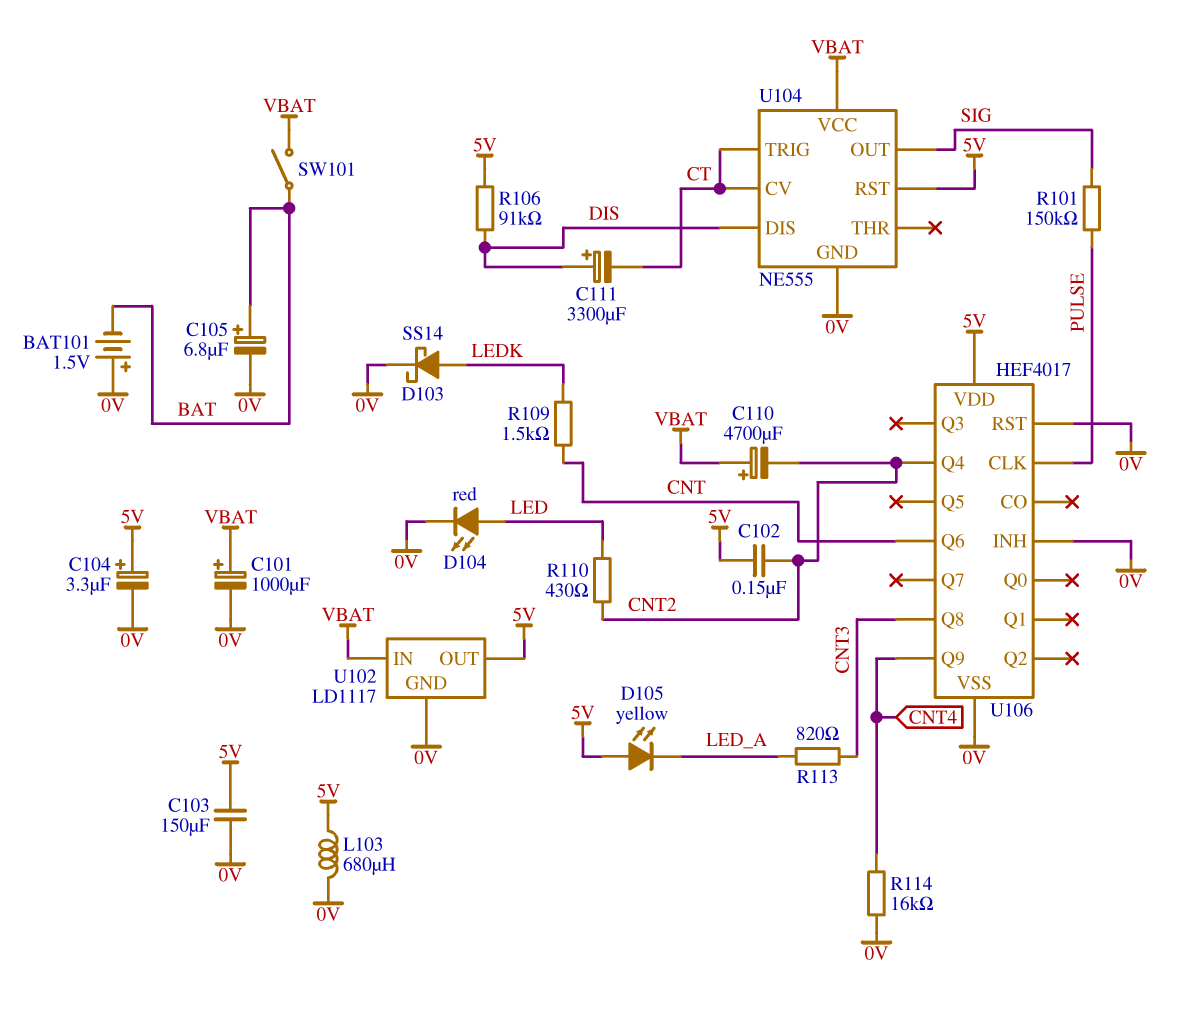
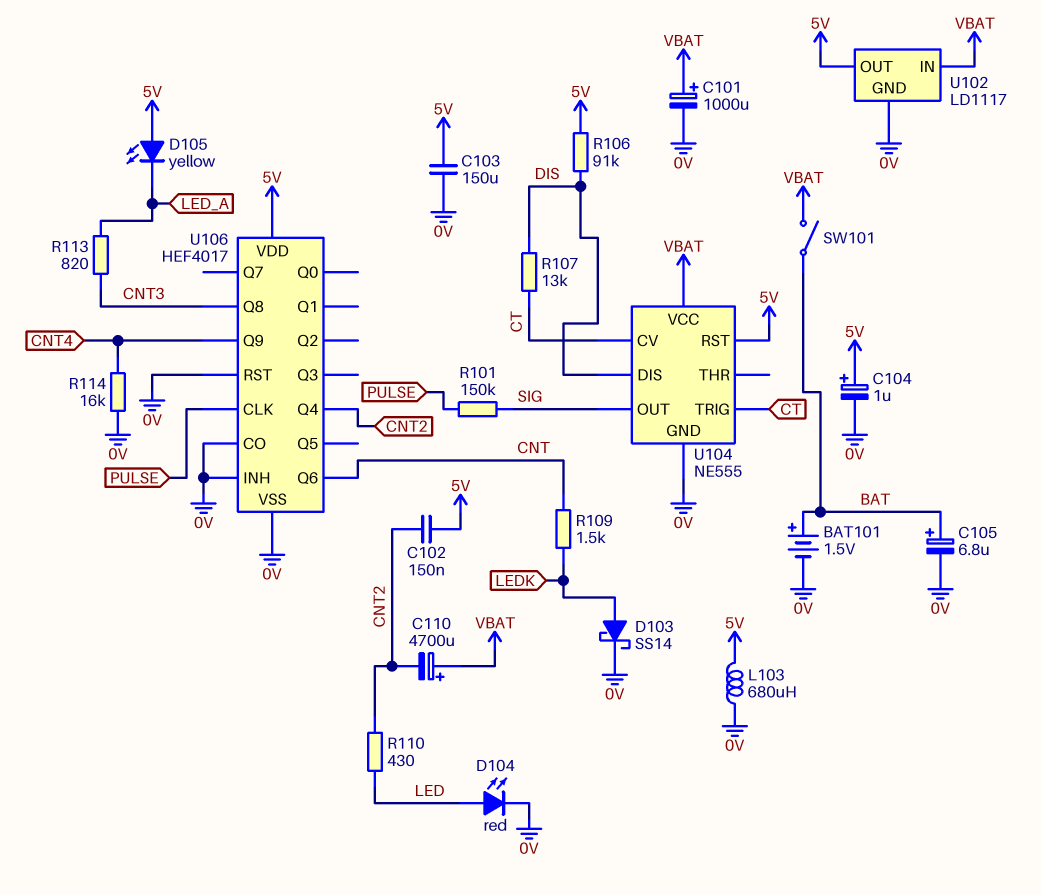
BAT101: 1.5V (plus 0V, minus BAT) -> 1.5V (plus BAT, minus 0V)
C104: 3.3uF (plus 5V, minus 0V) -> 1uF (plus 5V, minus 0V)
C111: 3300uF (plus DIS, minus CT) -> none
R107: none -> 13k (CT, DIS)
U106 pin CO: none -> 0V

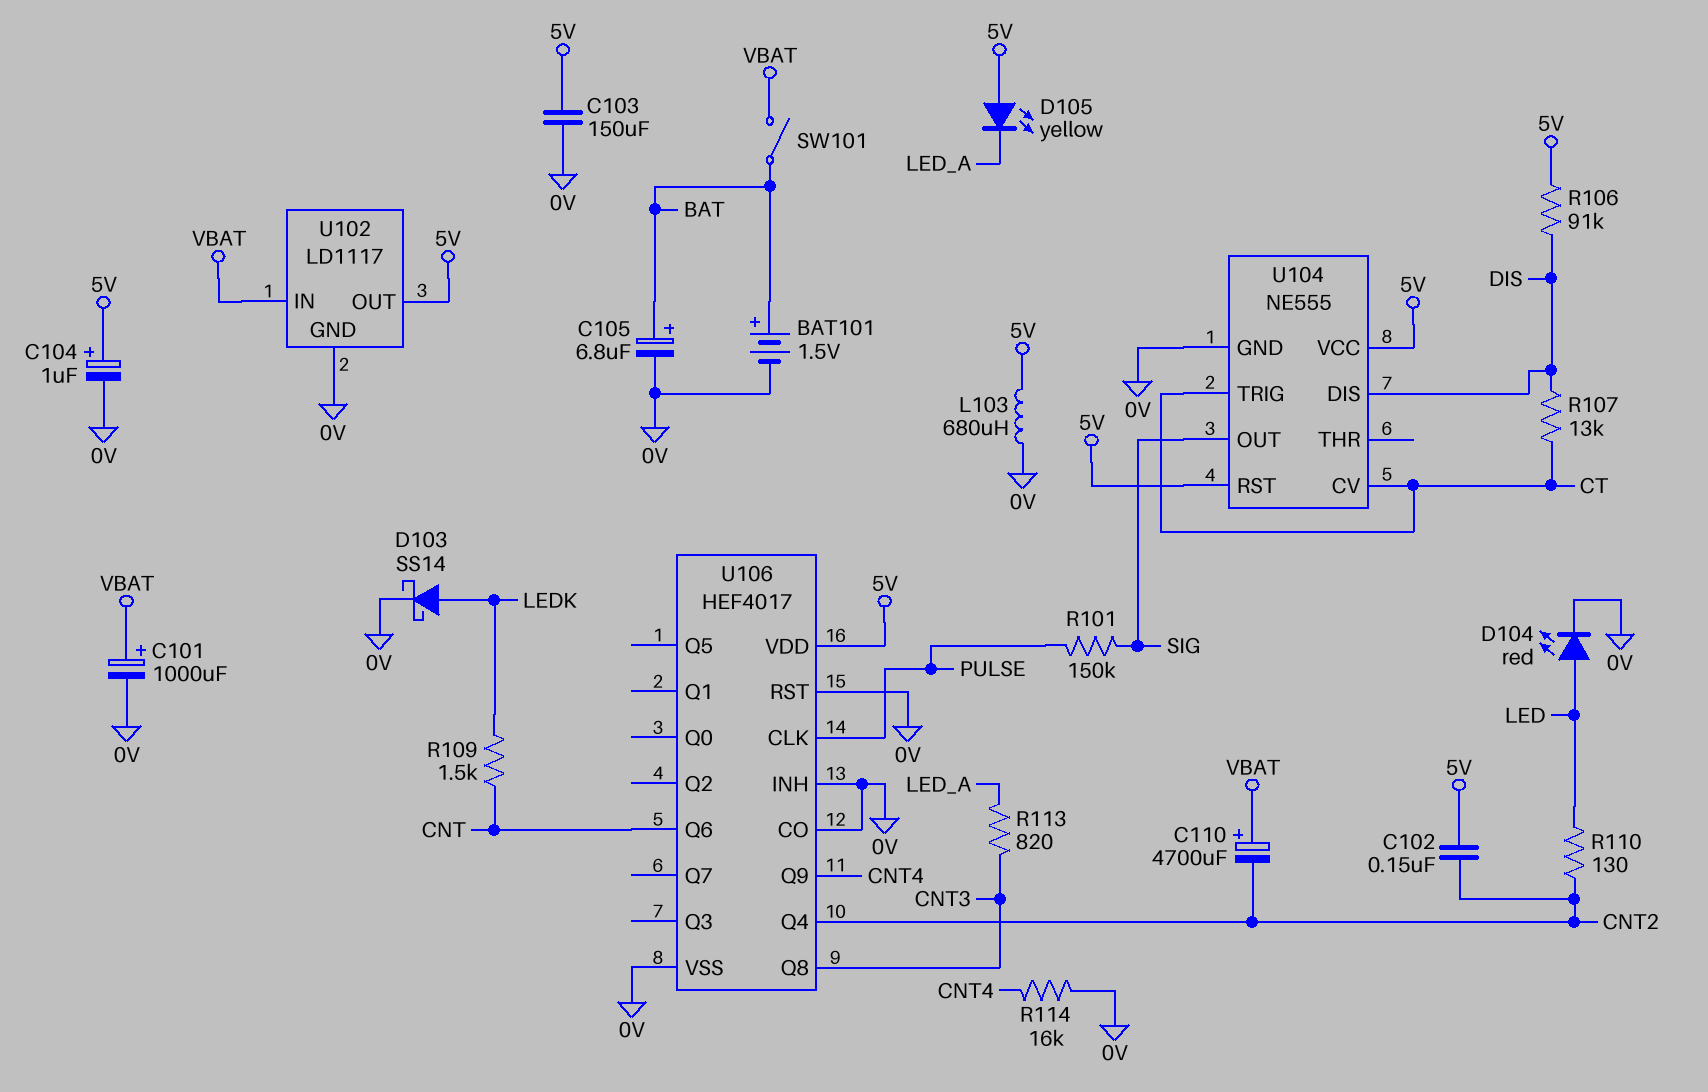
R110: 430 (CNT2, LED) -> 130 (CNT2, LED)
U104 pin VCC: VBAT -> 5V

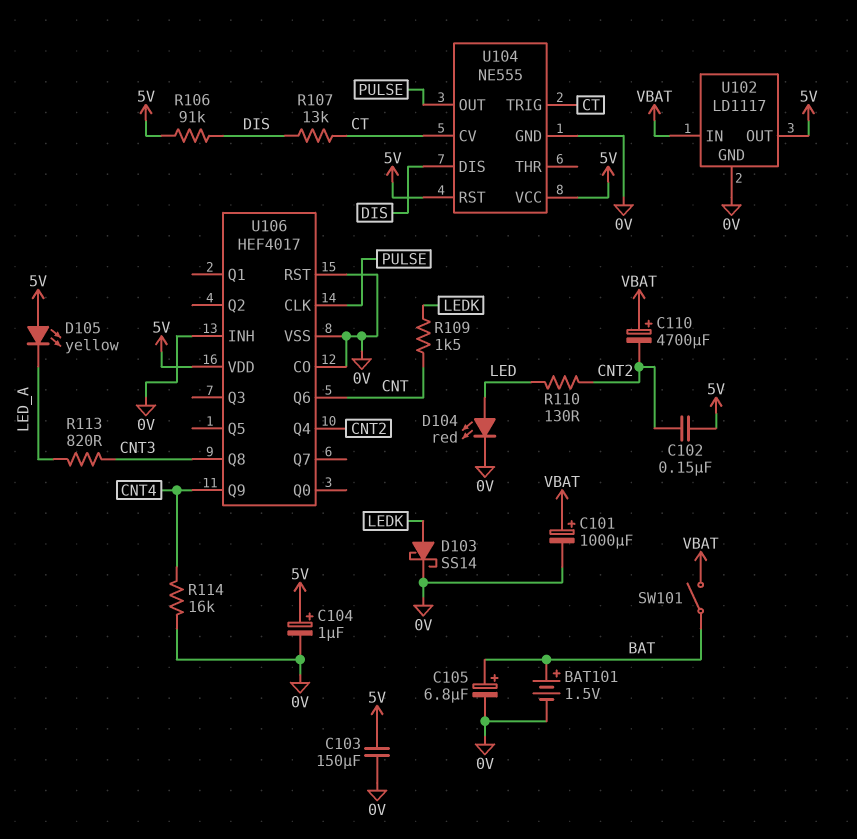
L103: 680uH (0V, 5V) -> none
R101: 150k (PULSE, SIG) -> none
U104 pin OUT: SIG -> PULSE

